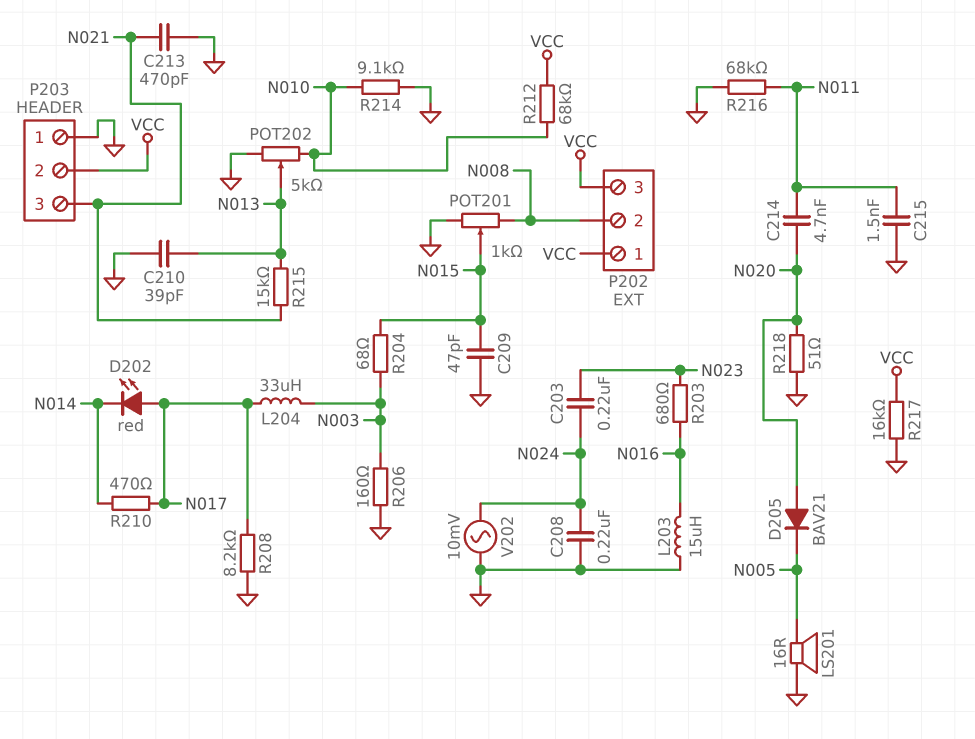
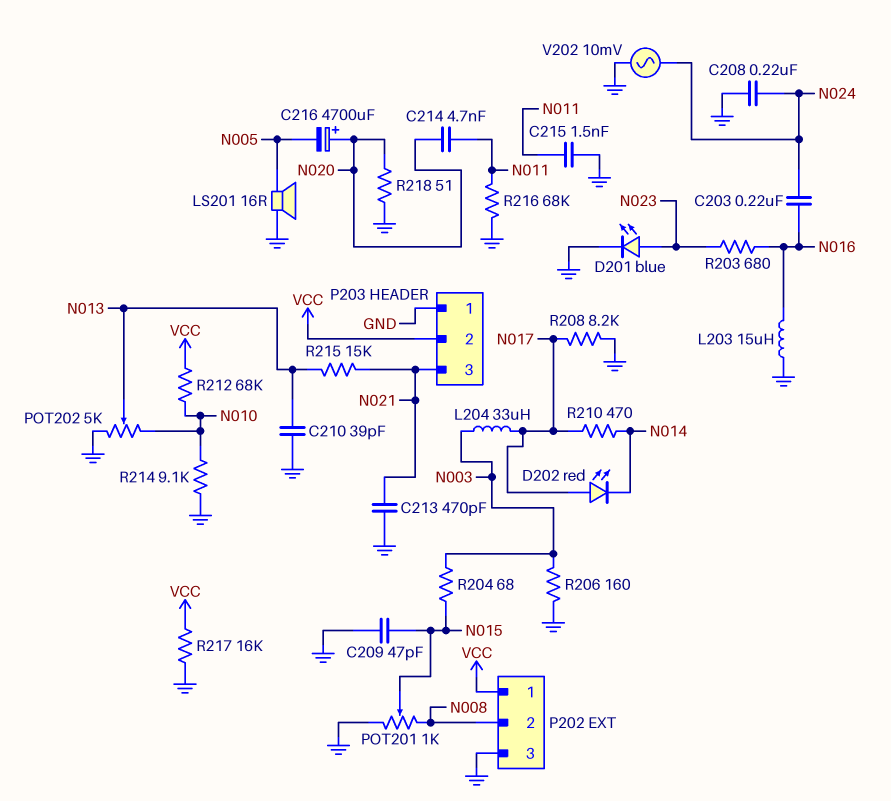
C203: 220nF (N023, N024) -> 220nF (N016, N024)
C216: none -> 4700uF (plus N020, minus N005)
D201: none -> LED blue (A N023, K GND)
D205: diode BAV21 (A N020, K N005) -> none
P202 pin 3: VCC -> GND

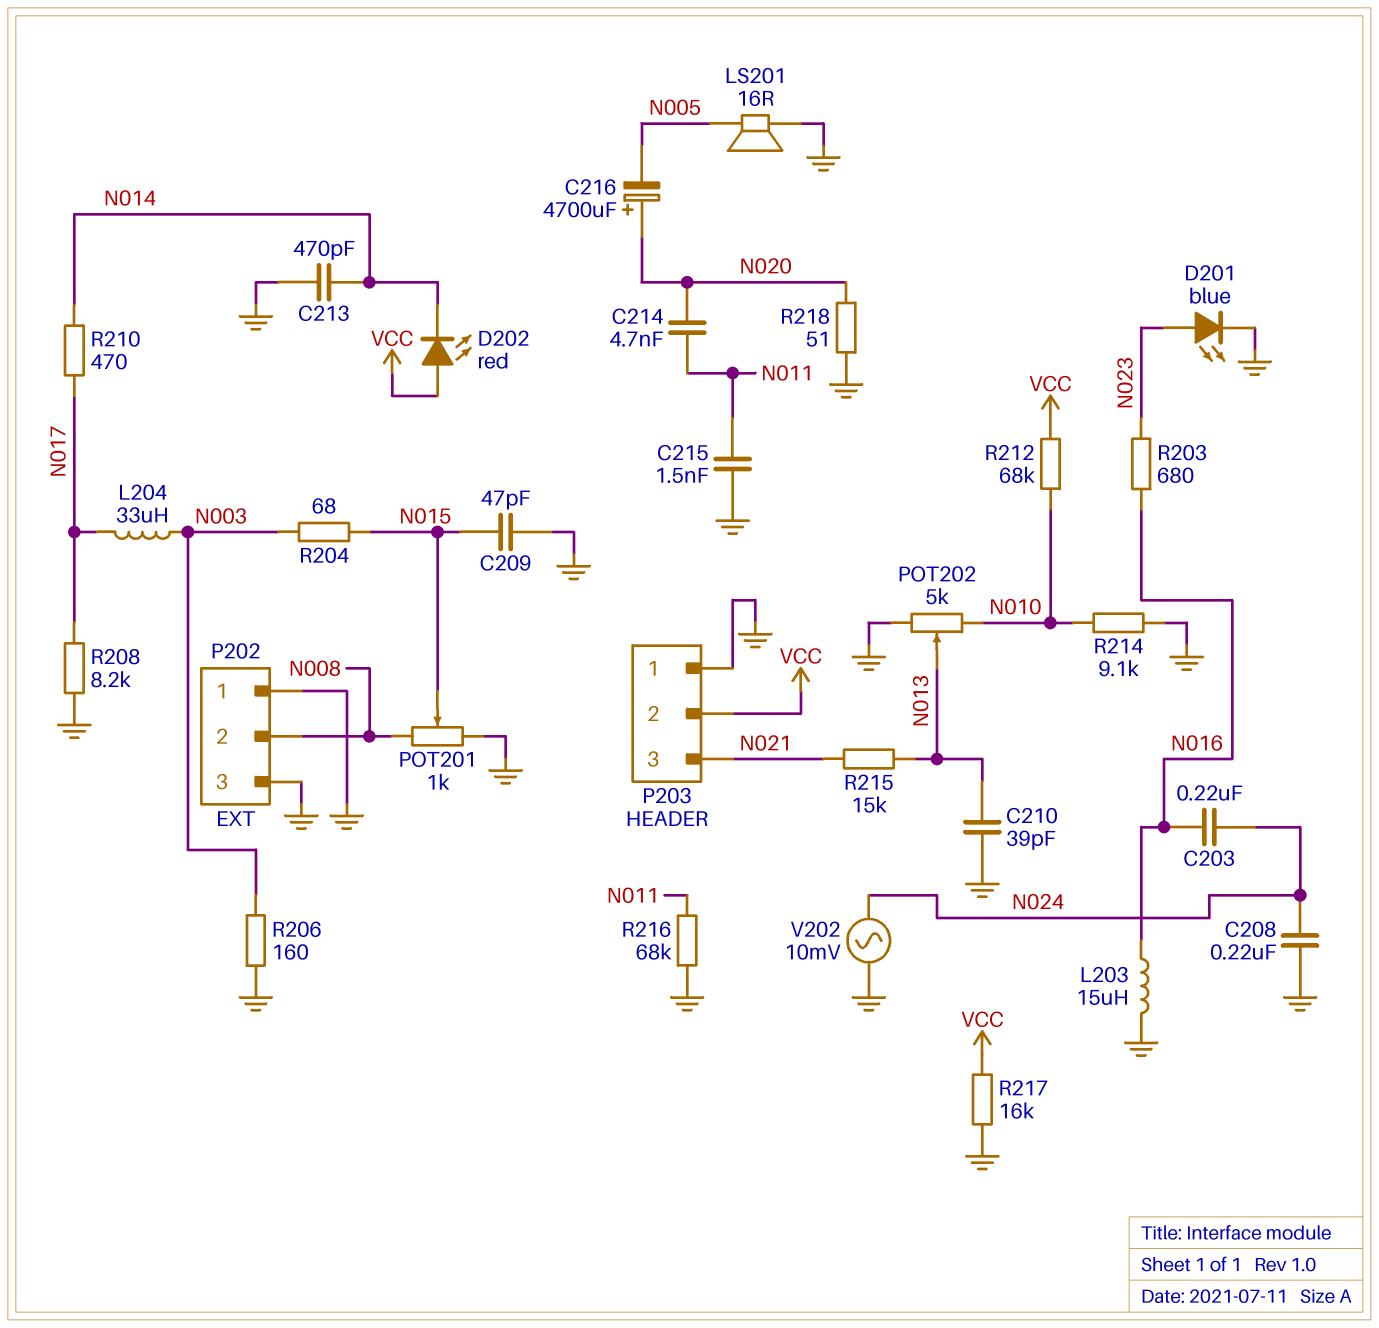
C213: 470pF (GND, N021) -> 470pF (GND, N014)
D202: LED red (A N017, K N014) -> LED red (A VCC, K N014)
P202 pin 1: VCC -> GND

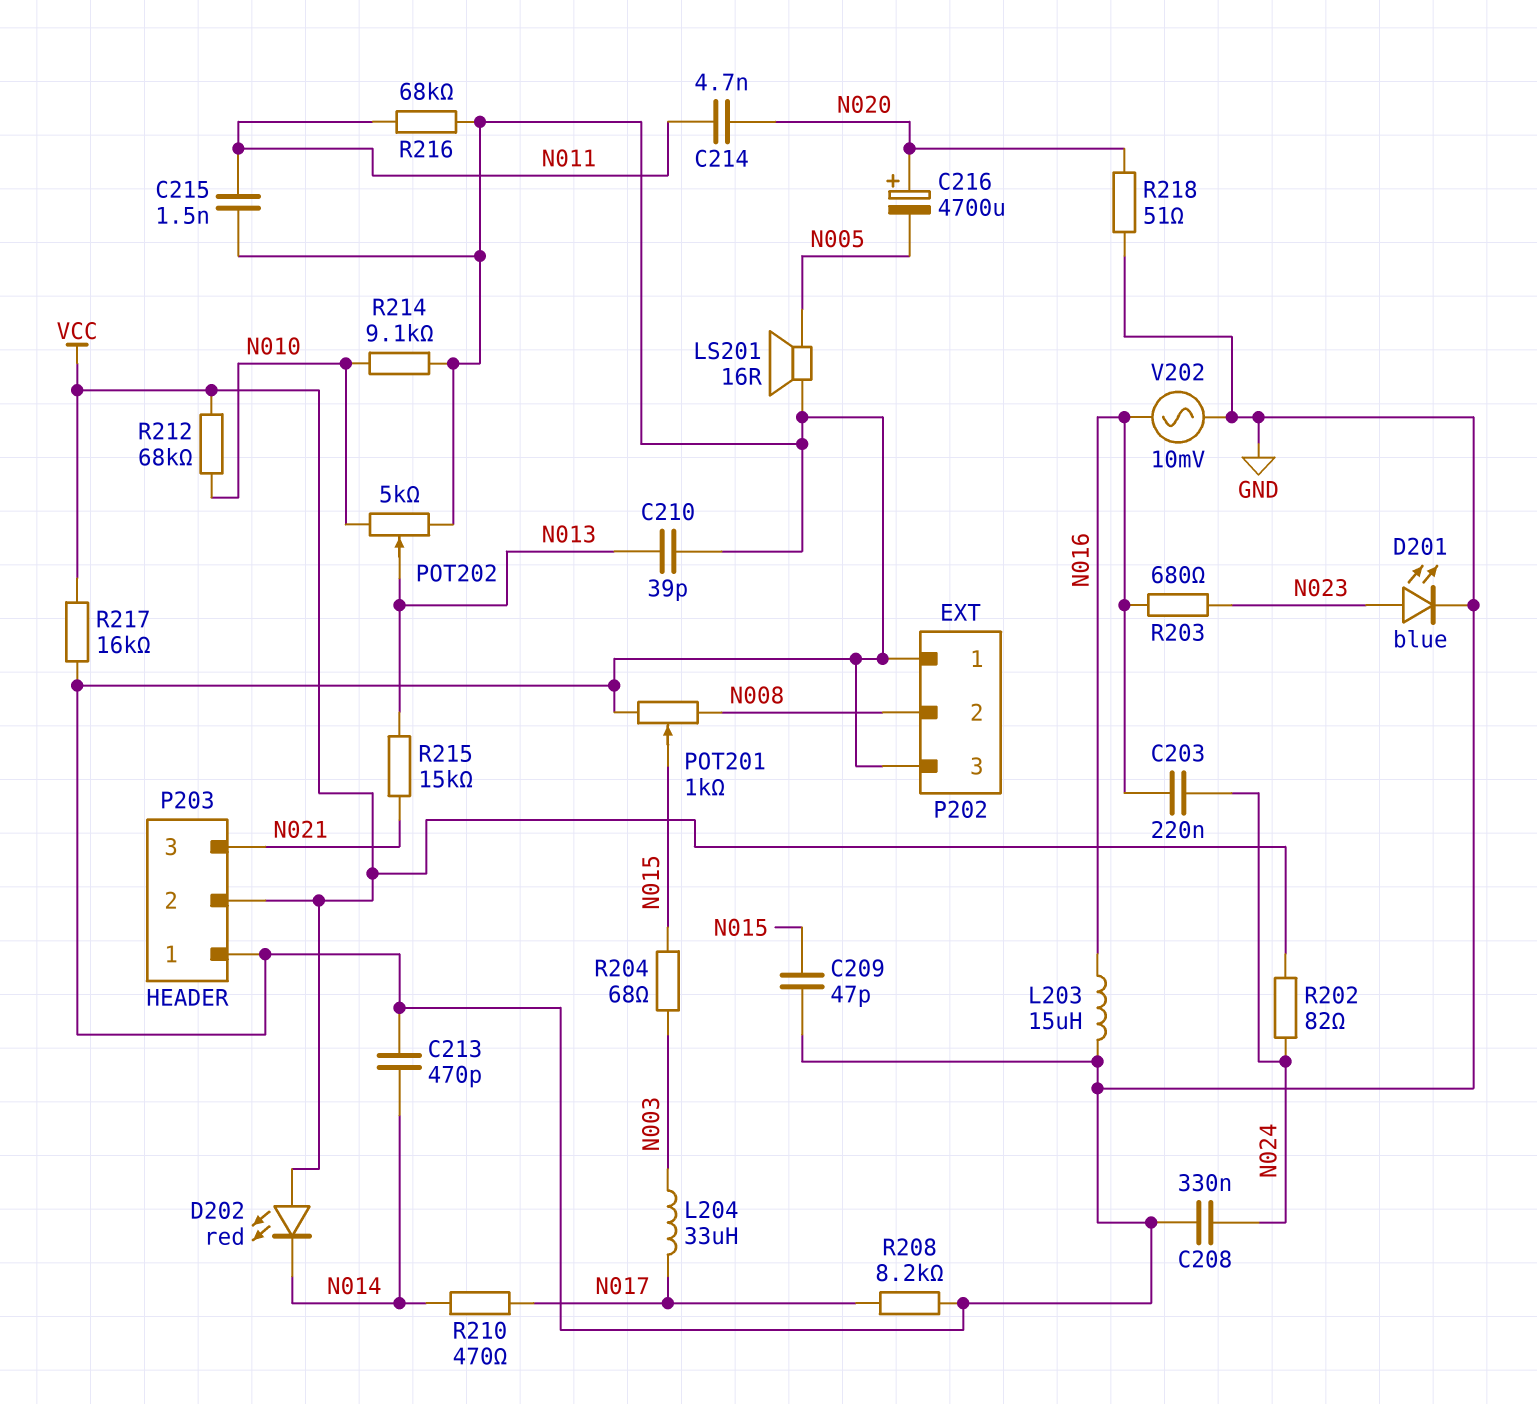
C208: 220nF (GND, N024) -> 330nF (GND, N024)
R202: none -> 82 (N024, VCC)
R206: 160 (GND, N003) -> none
V202: AC 10mV (GND, N024) -> AC 10mV (GND, N016)

